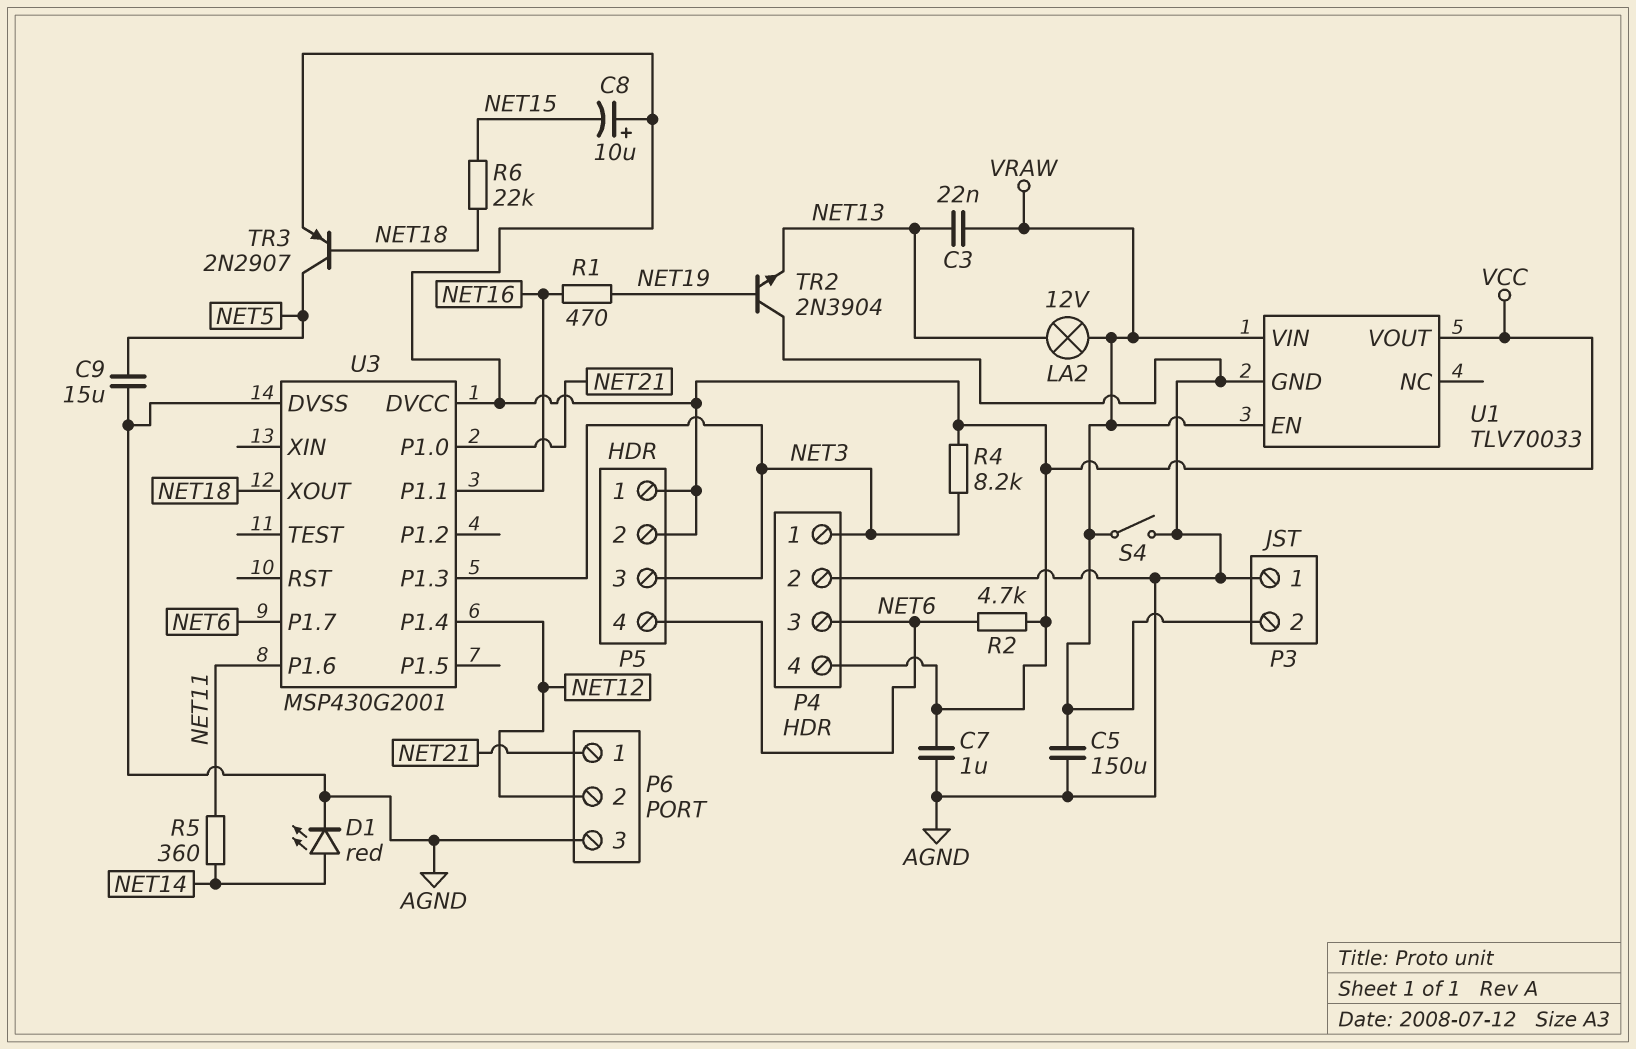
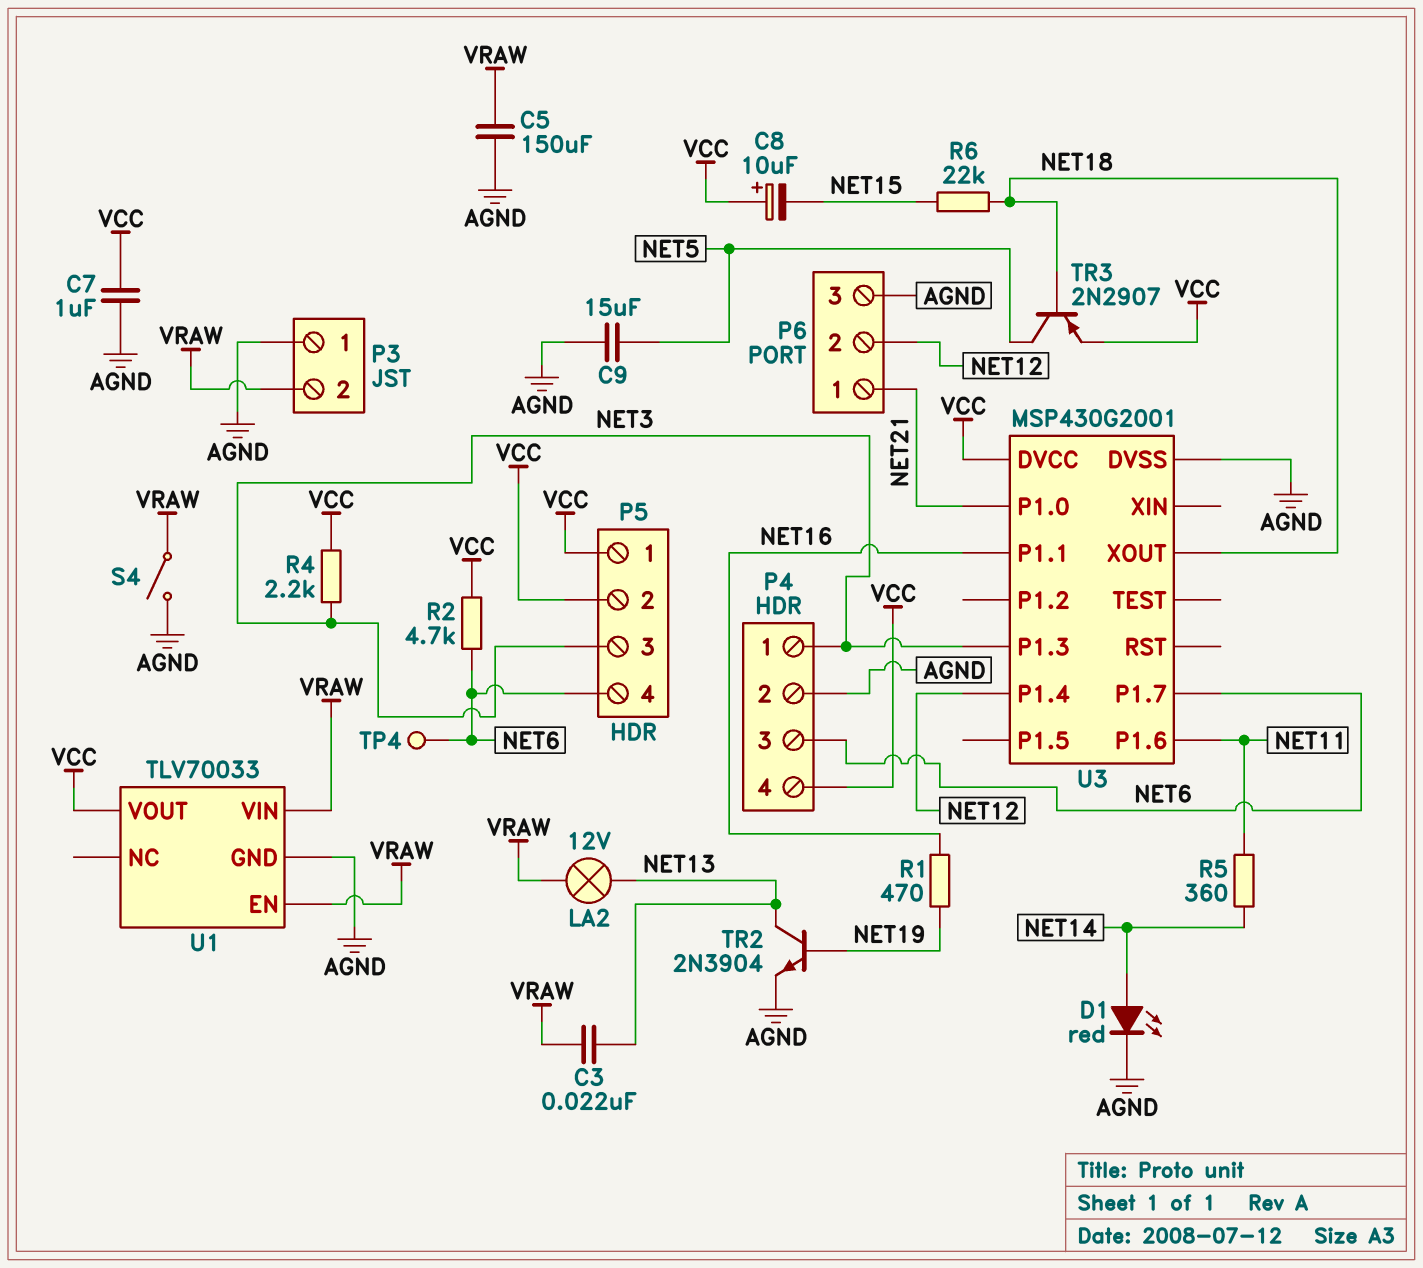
R4: 8.2k (NET3, VCC) -> 2.2k (NET3, VCC)
TP4: none -> test point (NET6)
TR2: NPN 2N3904 (B NET19, C AGND, E NET13) -> NPN 2N3904 (B NET19, C NET13, E AGND)

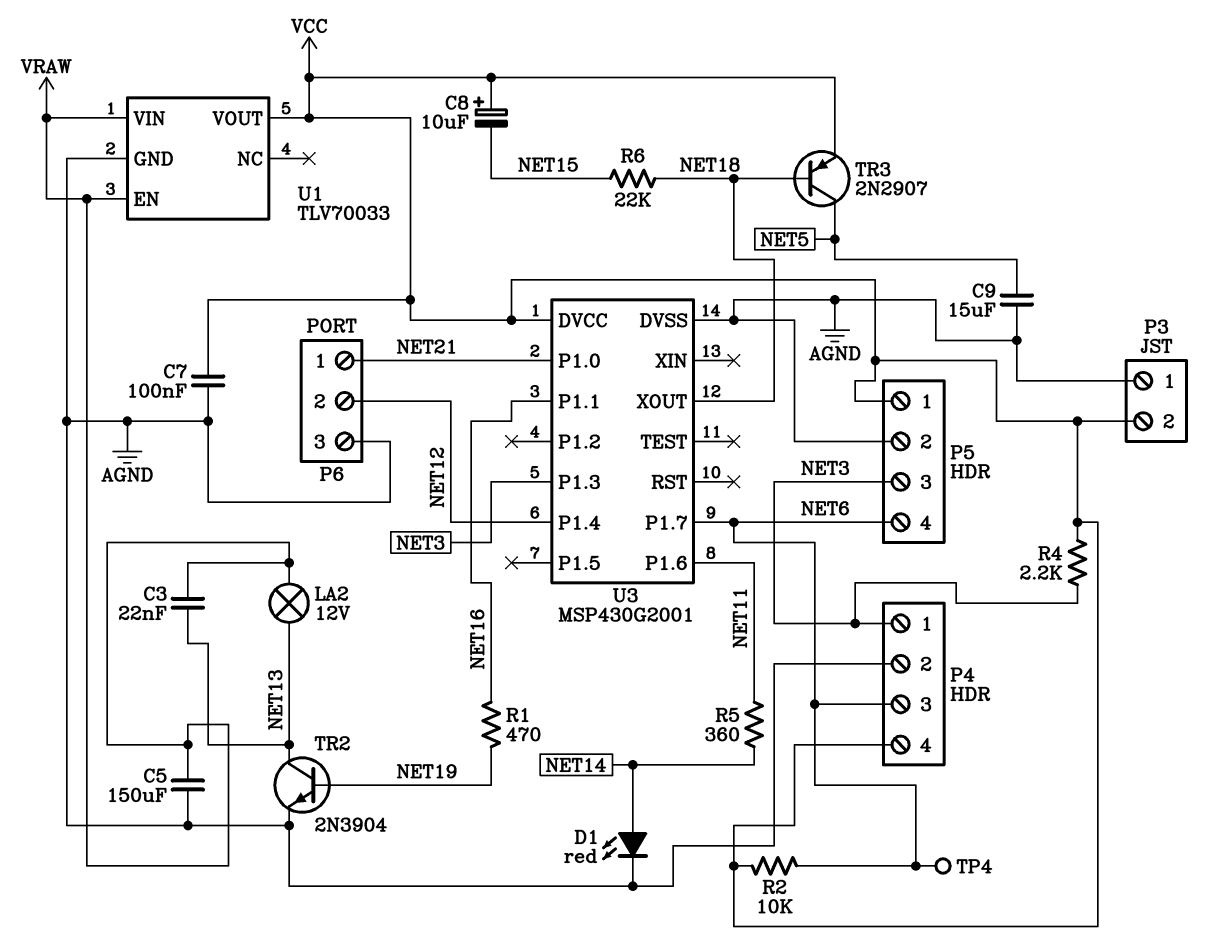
C7: 1uF (AGND, VCC) -> 100nF (AGND, VCC)
P3 pin 2: VRAW -> VCC
P5 pin 2: VCC -> AGND
R2: 4.7k (NET6, VCC) -> 10k (NET6, VCC)
S4: switch (AGND, VRAW) -> none

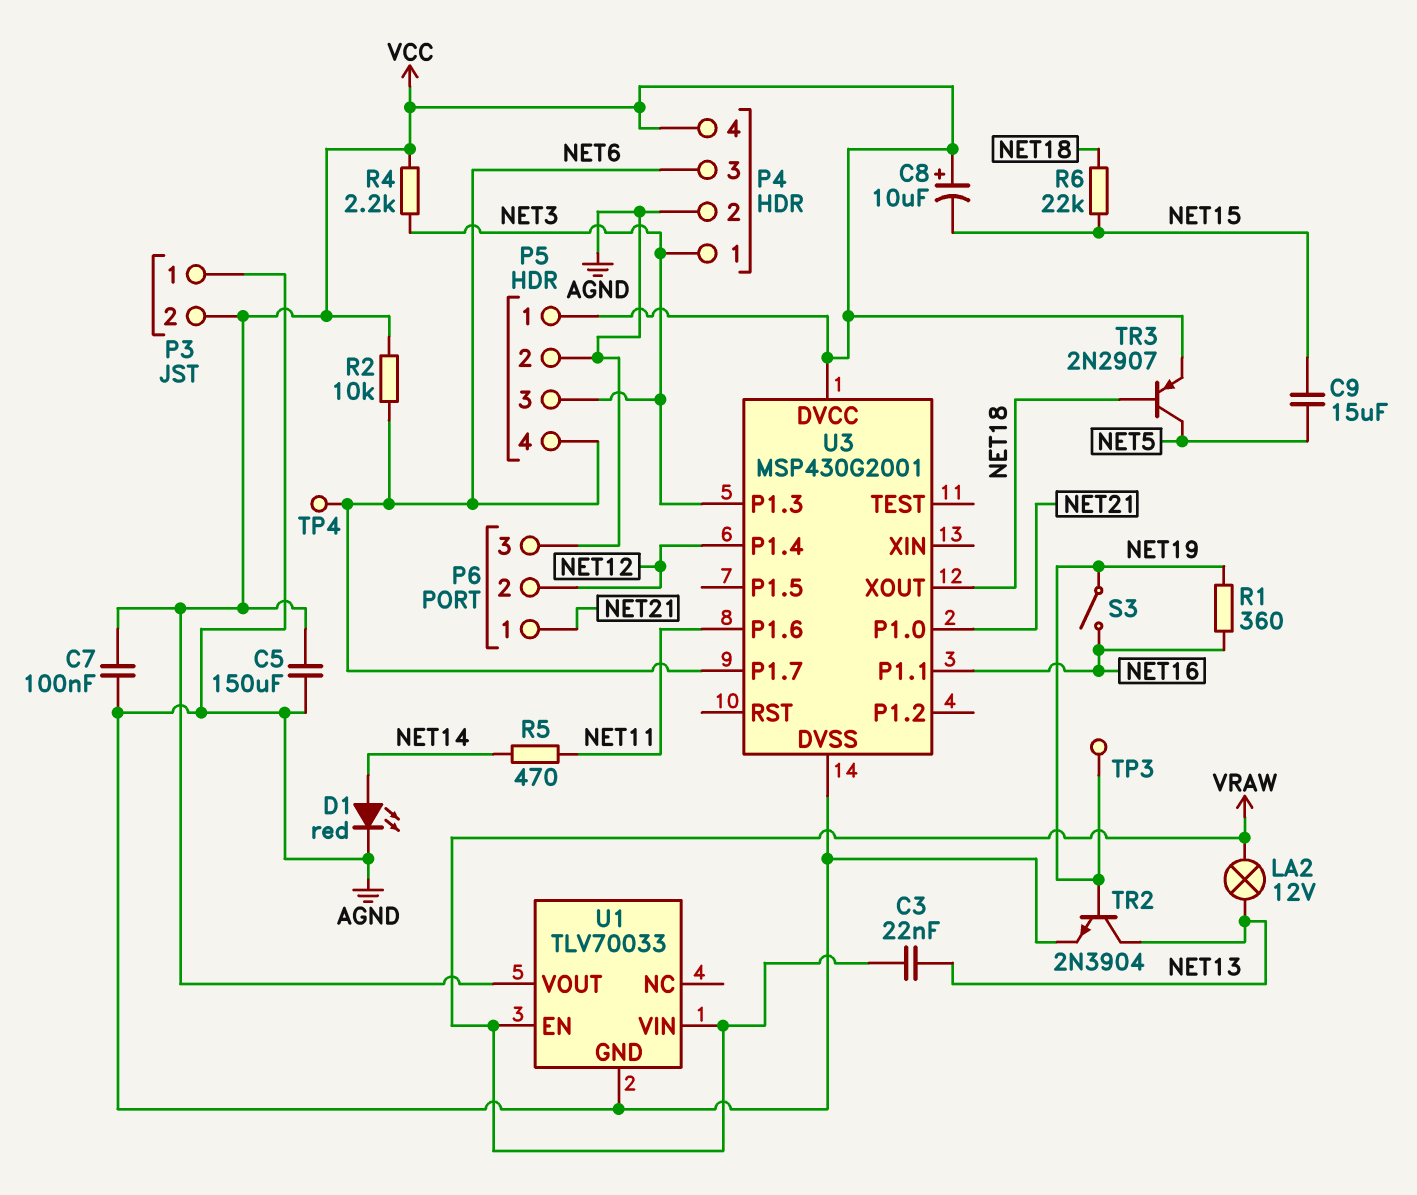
C5: 150uF (AGND, VRAW) -> 150uF (AGND, VCC)
C9: 15uF (AGND, NET5) -> 15uF (NET5, NET15)
R1: 470 (NET16, NET19) -> 360 (NET16, NET19)
R5: 360 (NET11, NET14) -> 470 (NET11, NET14)
S3: none -> switch (NET16, NET19)
TP3: none -> test point (NET19)

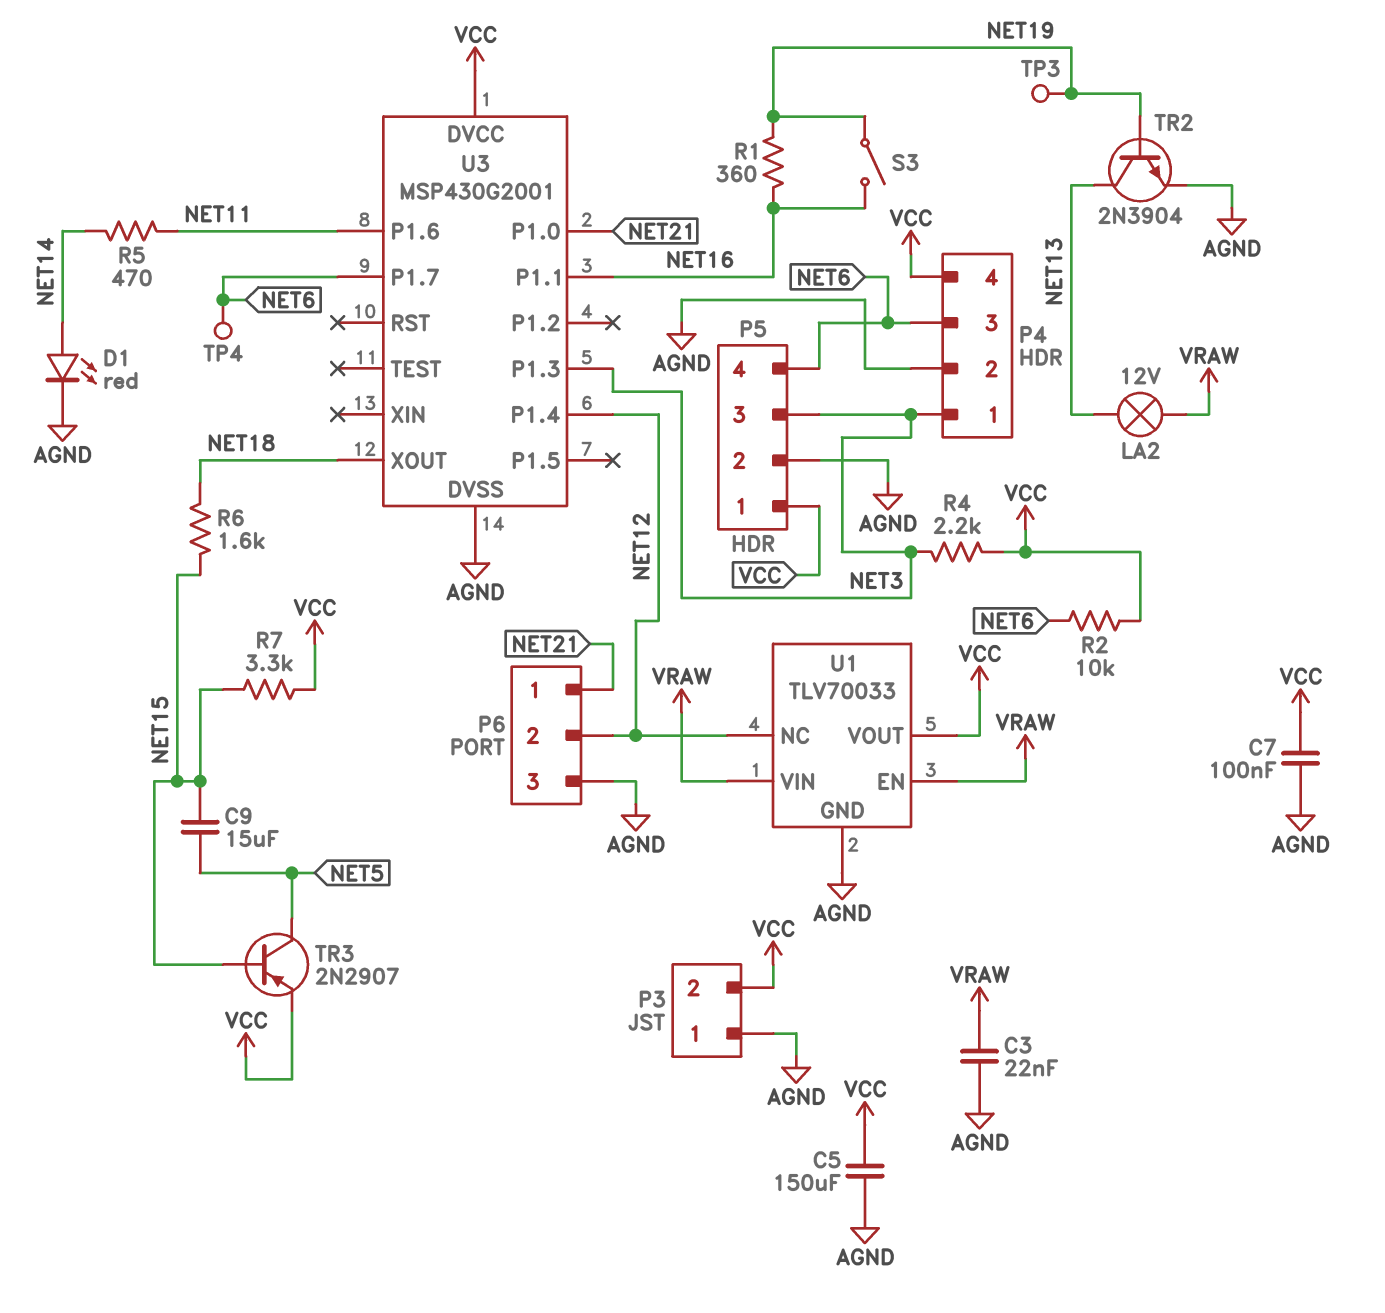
C3: 22nF (NET13, VRAW) -> 22nF (AGND, VRAW)
C8: 10uF (plus VCC, minus NET15) -> none
R6: 22k (NET15, NET18) -> 1.6k (NET15, NET18)
R7: none -> 3.3k (NET15, VCC)
TR3: PNP 2N2907 (B NET18, C NET5, E VCC) -> PNP 2N2907 (B NET15, C NET5, E VCC)
U1 pin NC: none -> NET12

